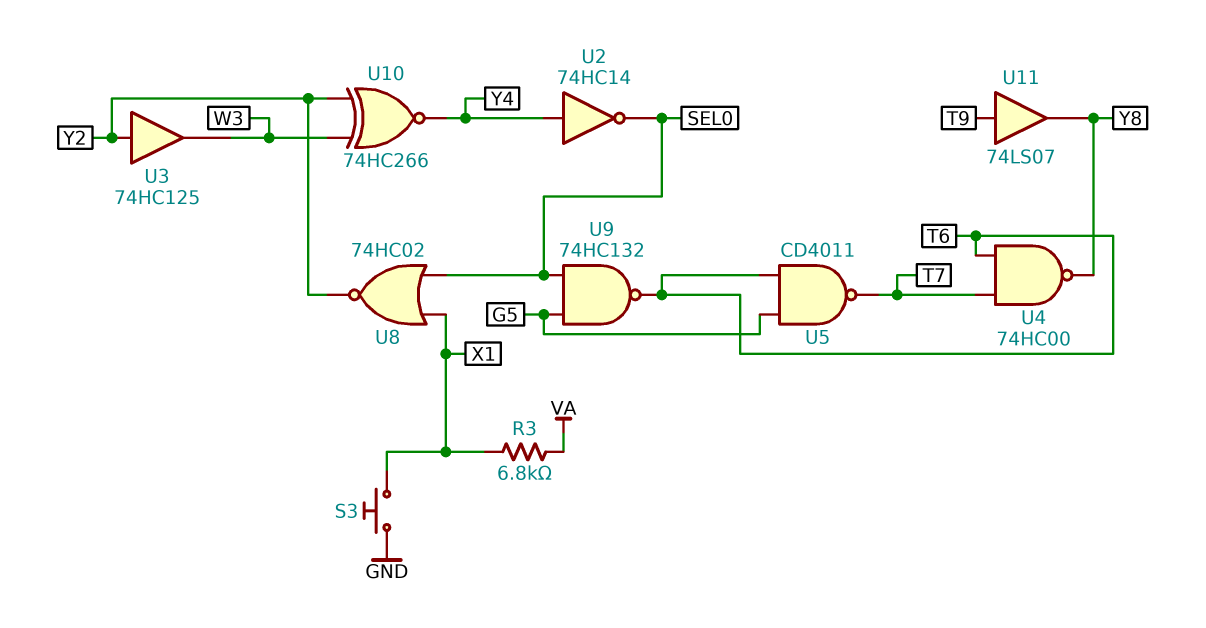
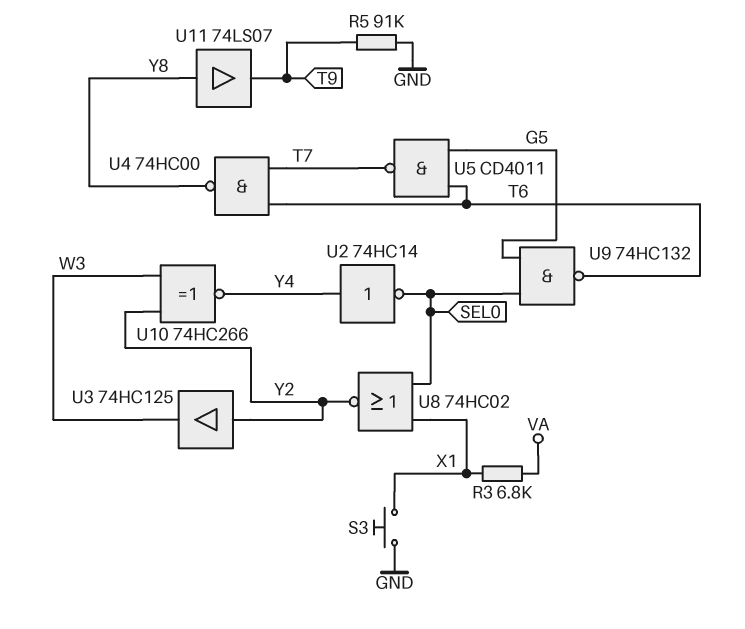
R5: none -> 91k (GND, T9)
U11: buffer 74LS07 (in T9, out Y8) -> buffer 74LS07 (in Y8, out T9)

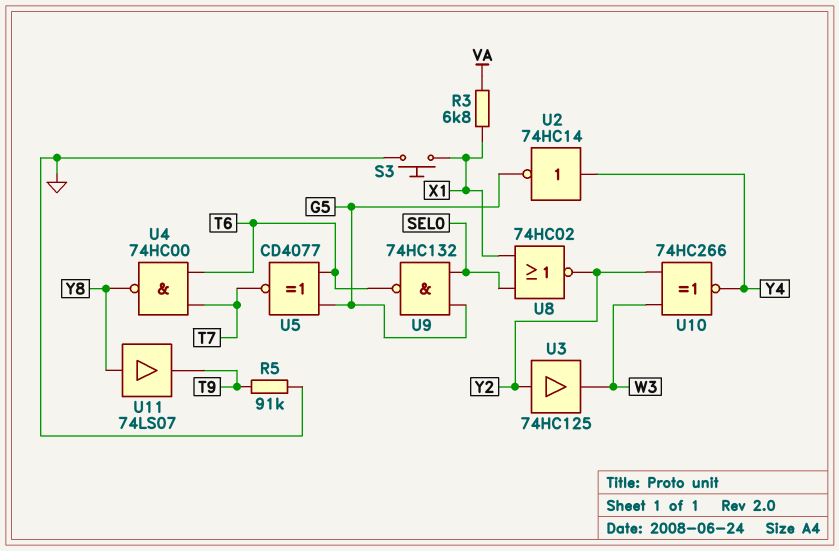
U2: NOT 74HC14 (in Y4, out SEL0) -> NOT 74HC14 (in Y4, out G5)
U5: NAND CD4011 (in G5, in T6, out T7) -> XNOR CD4077 (in G5, in T6, out T7)

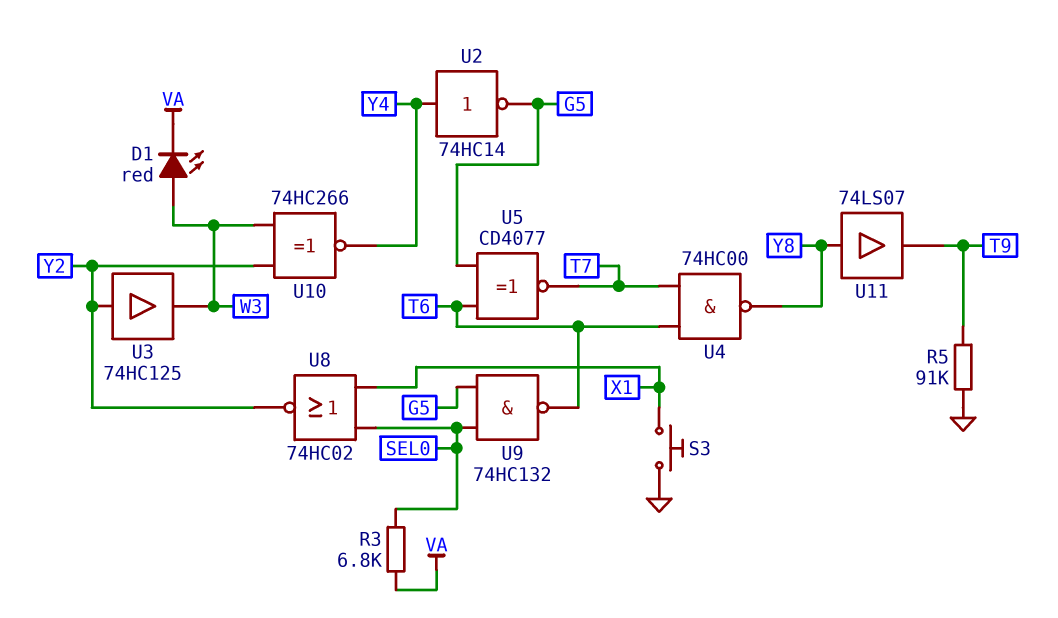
D1: none -> LED red (A W3, K VA)
R3: 6.8k (VA, X1) -> 6.8k (SEL0, VA)

